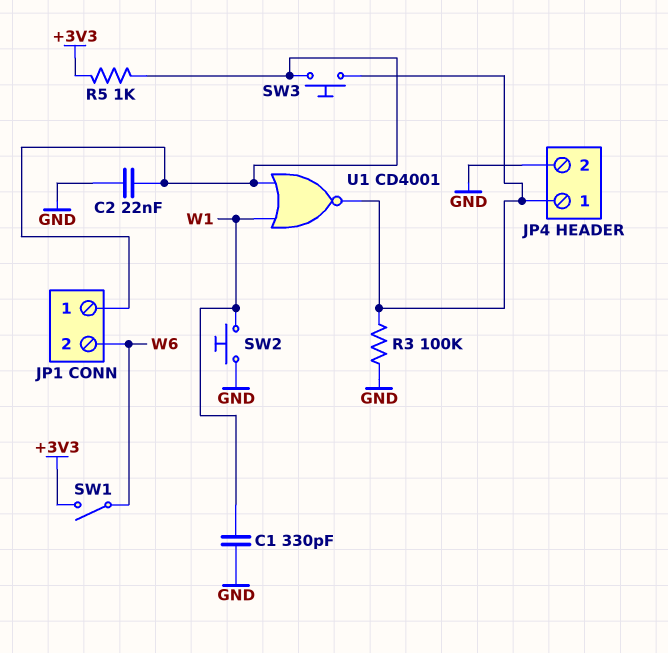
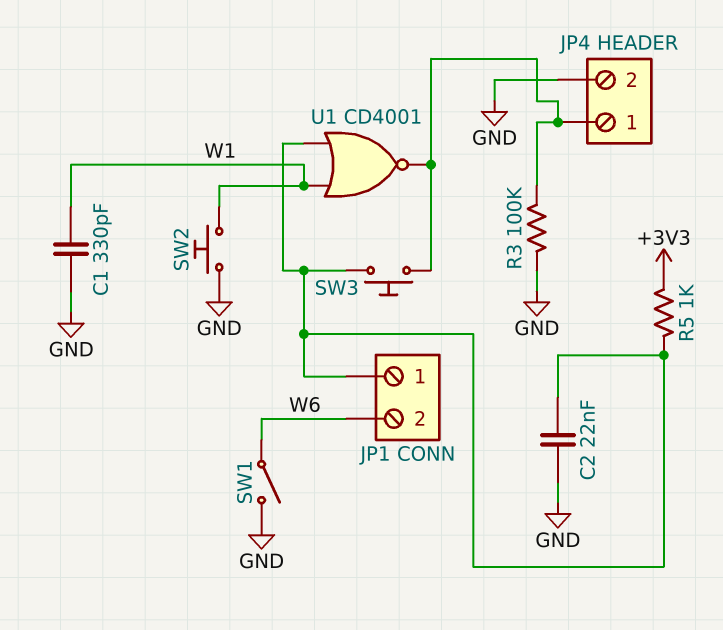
SW1: switch (+3V3, W6) -> switch (GND, W6)

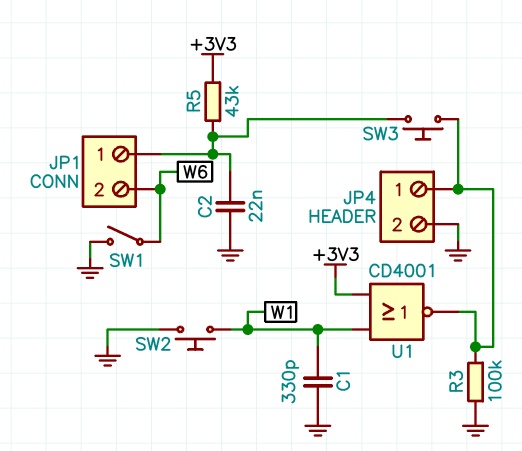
R5: 1k (+3V3, JP1/1) -> 43k (+3V3, JP1/1)
U1: NOR CD4001 (in JP1/1, in W1, out JP4/1) -> NOR CD4001 (in +3V3, in W1, out JP4/1)

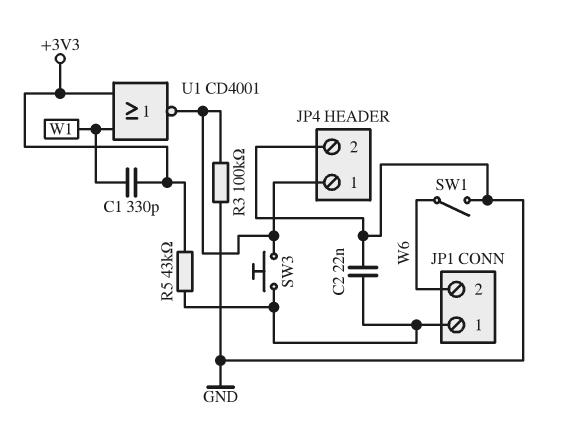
C1: 330pF (GND, W1) -> 330pF (+3V3, W1)
SW2: button (GND, W1) -> none

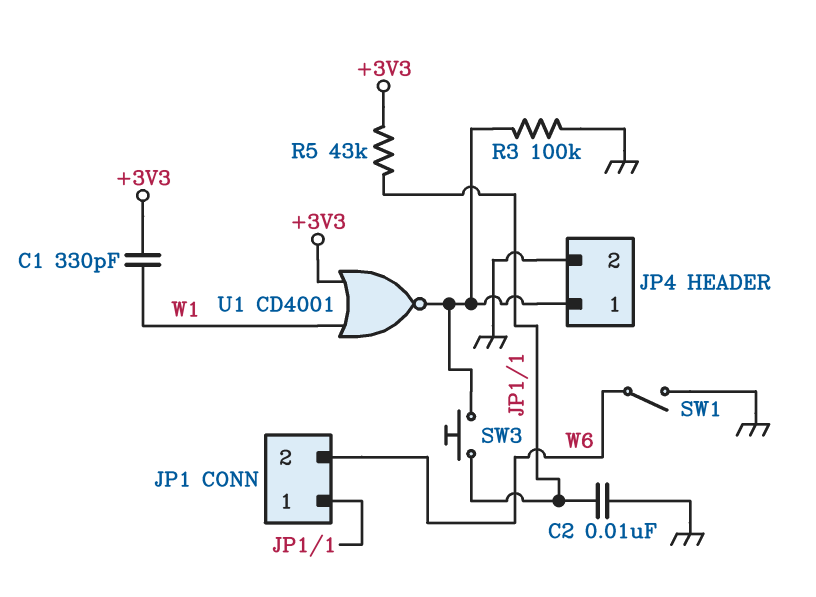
C2: 22nF (GND, JP1/1) -> 10nF (GND, JP1/1)

